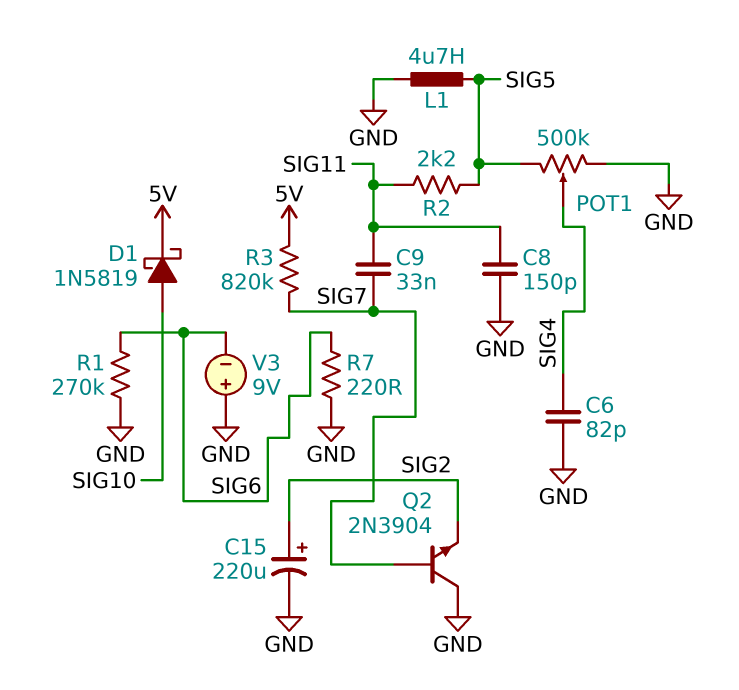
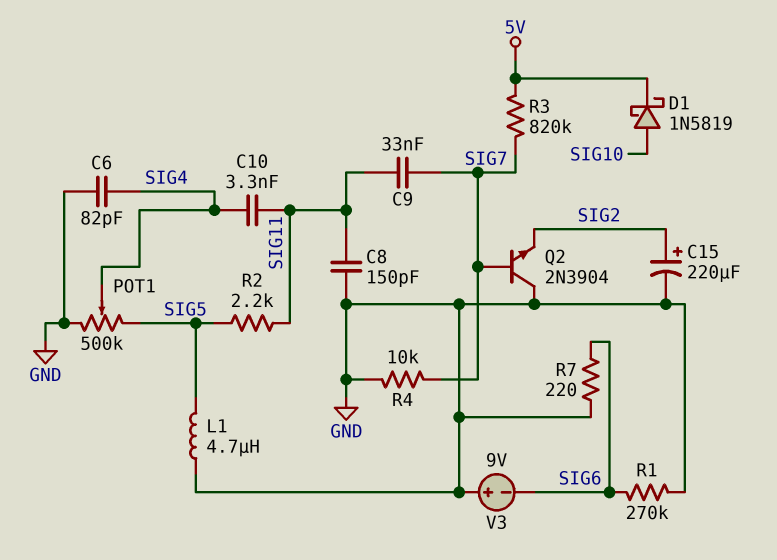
C10: none -> 3.3nF (SIG4, SIG11)
R4: none -> 10k (GND, SIG7)

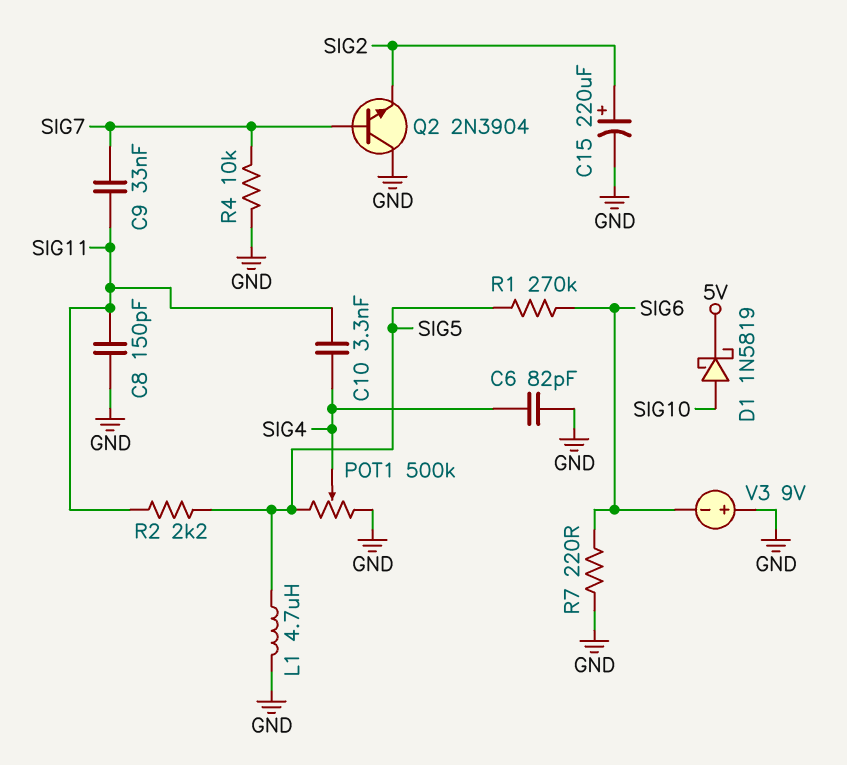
R1: 270k (GND, SIG6) -> 270k (SIG5, SIG6)
R3: 820k (5V, SIG7) -> none

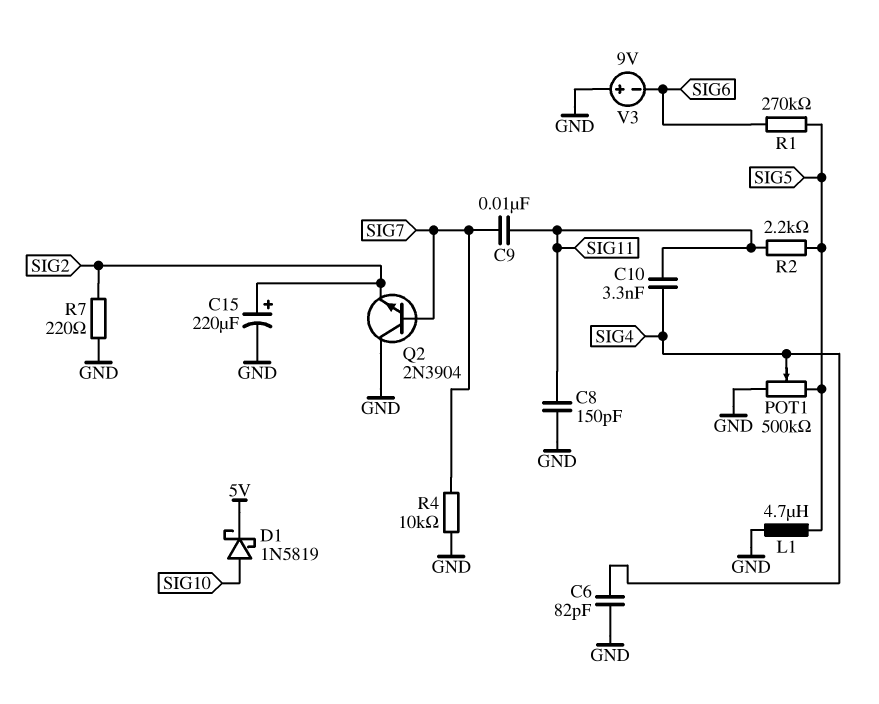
C9: 33nF (SIG7, SIG11) -> 10nF (SIG7, SIG11)
R7: 220 (GND, SIG6) -> 220 (GND, SIG2)

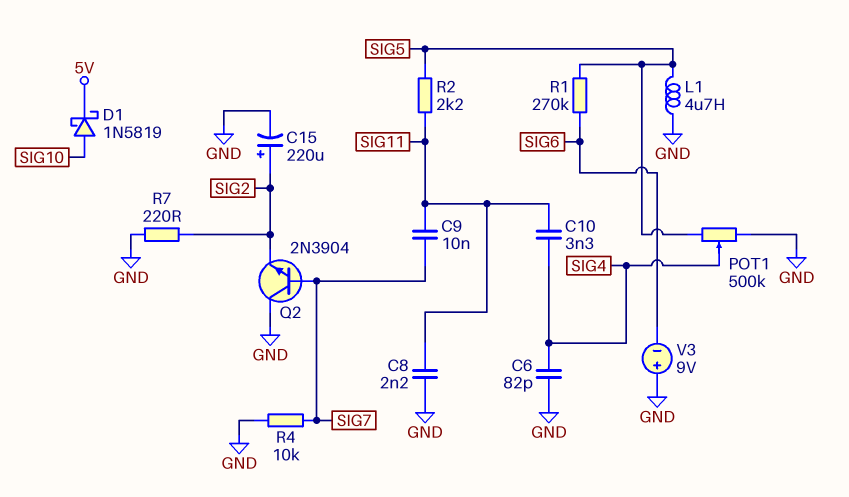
C8: 150pF (GND, SIG11) -> 2.2nF (GND, SIG11)

